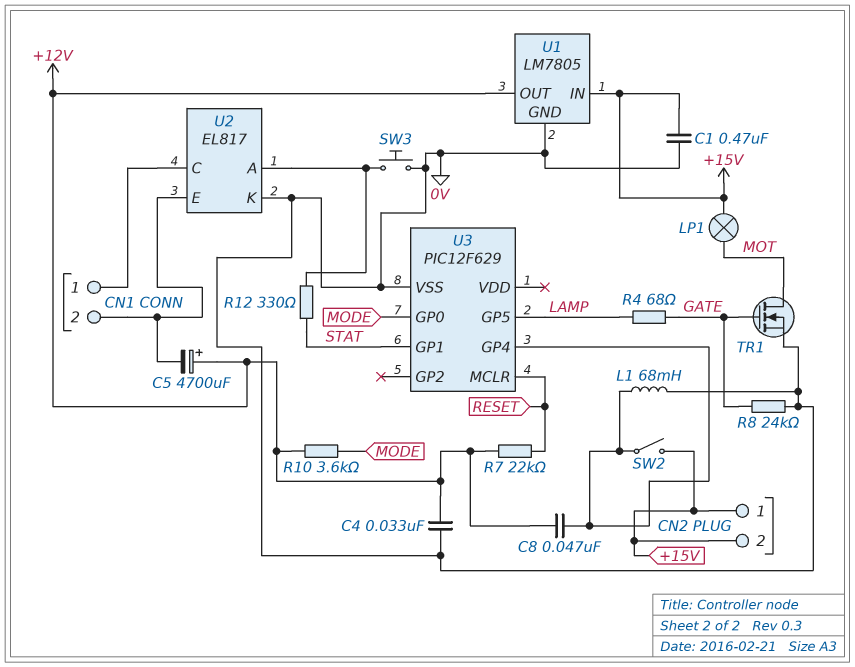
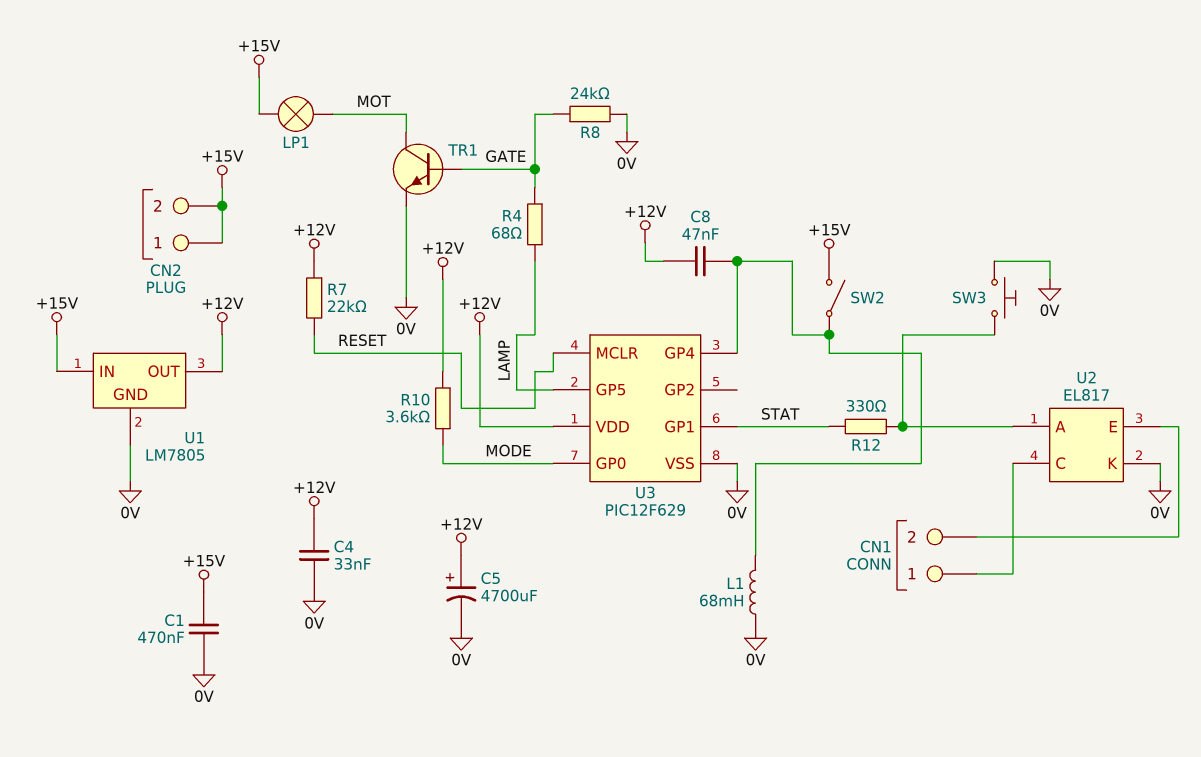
C5: 4700uF (plus +12V, minus CN1/2) -> 4700uF (plus +12V, minus 0V)
TR1: NMOS (G GATE, D MOT, S 0V) -> NPN (B GATE, C MOT, E 0V)
U3 pin VDD: none -> +12V

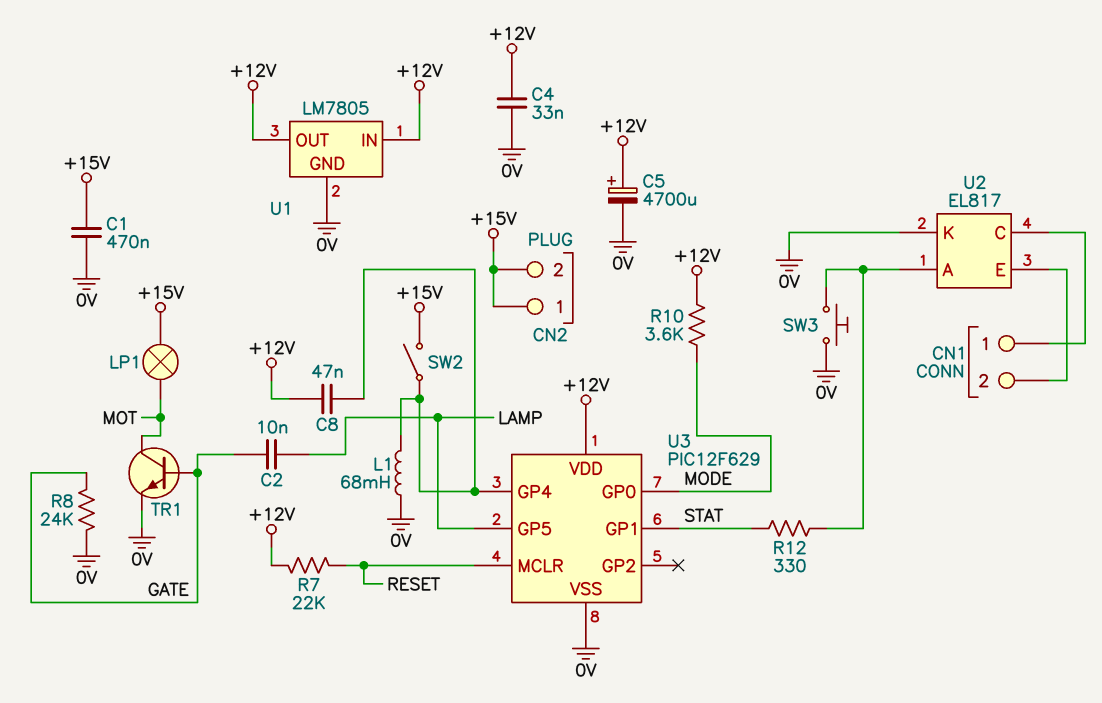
C2: none -> 10nF (GATE, LAMP)
R4: 68 (GATE, LAMP) -> none
U1 pin IN: +15V -> +12V

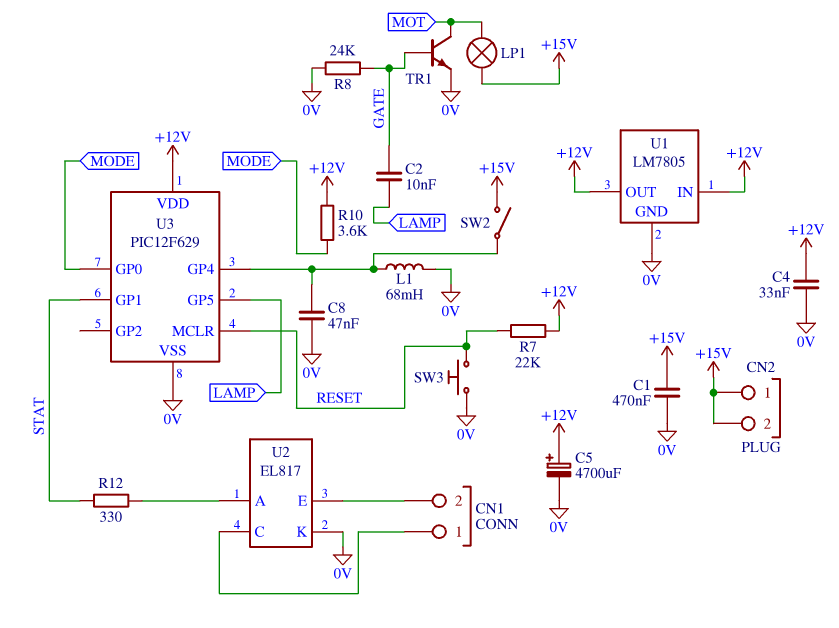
C8: 47nF (+12V, U3/GP4) -> 47nF (0V, U3/GP4)
SW3: button (0V, U2/A) -> button (0V, RESET)

